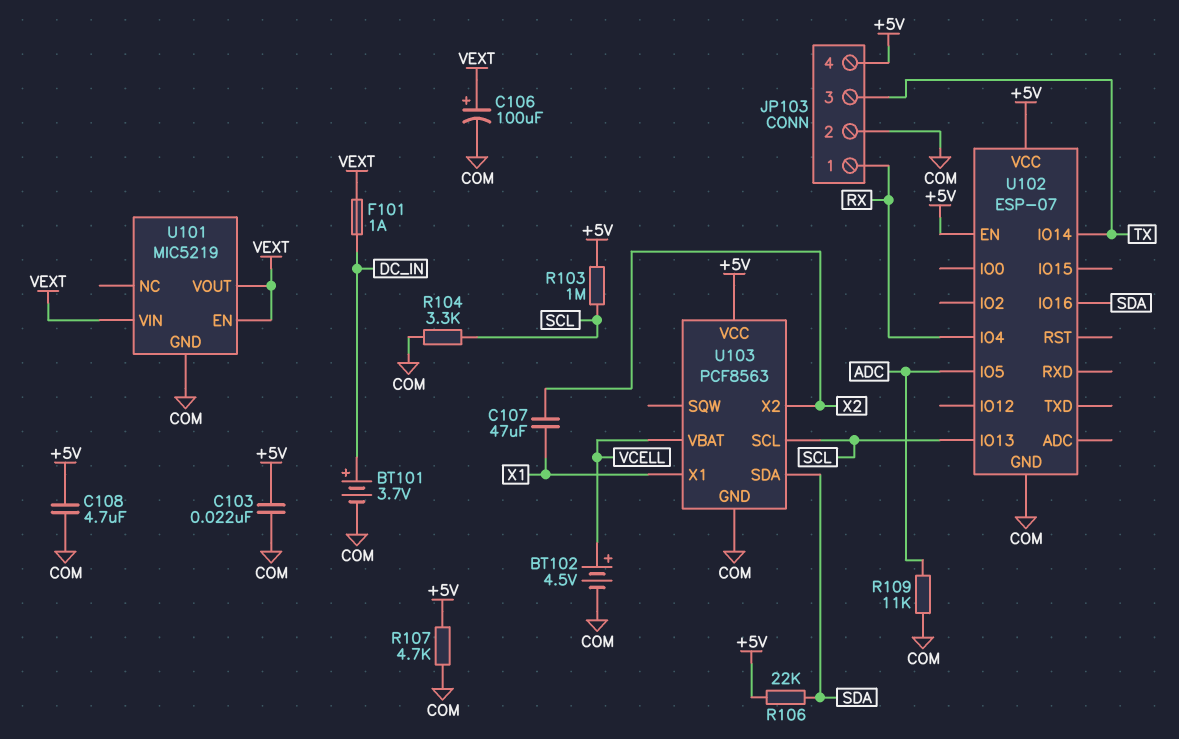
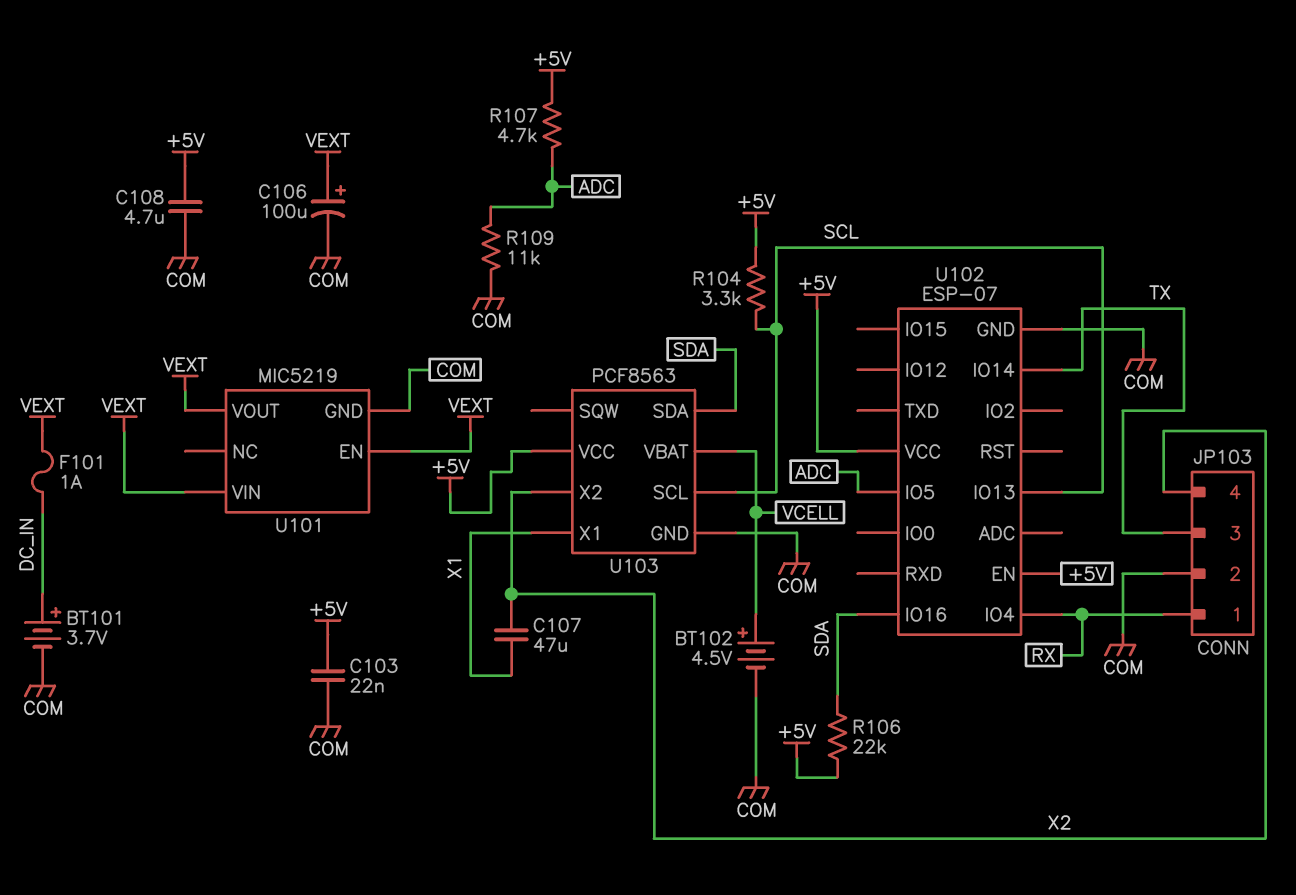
JP103 pin 4: +5V -> X2
R103: 1M (+5V, SCL) -> none
R104: 3.3k (COM, SCL) -> 3.3k (+5V, SCL)
R107: 4.7k (+5V, COM) -> 4.7k (+5V, ADC)

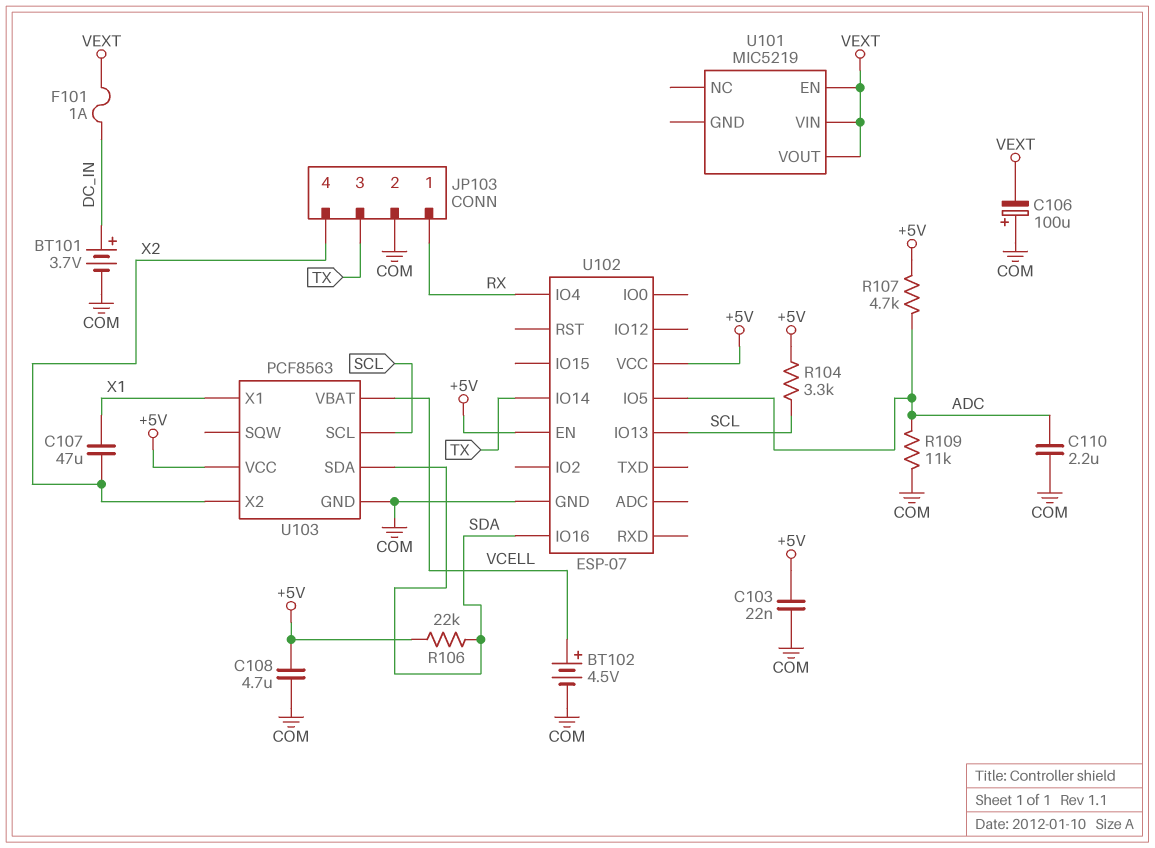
C106: 100uF (plus VEXT, minus COM) -> 100uF (plus COM, minus VEXT)
C110: none -> 2.2uF (ADC, COM)
U101 pin GND: COM -> none

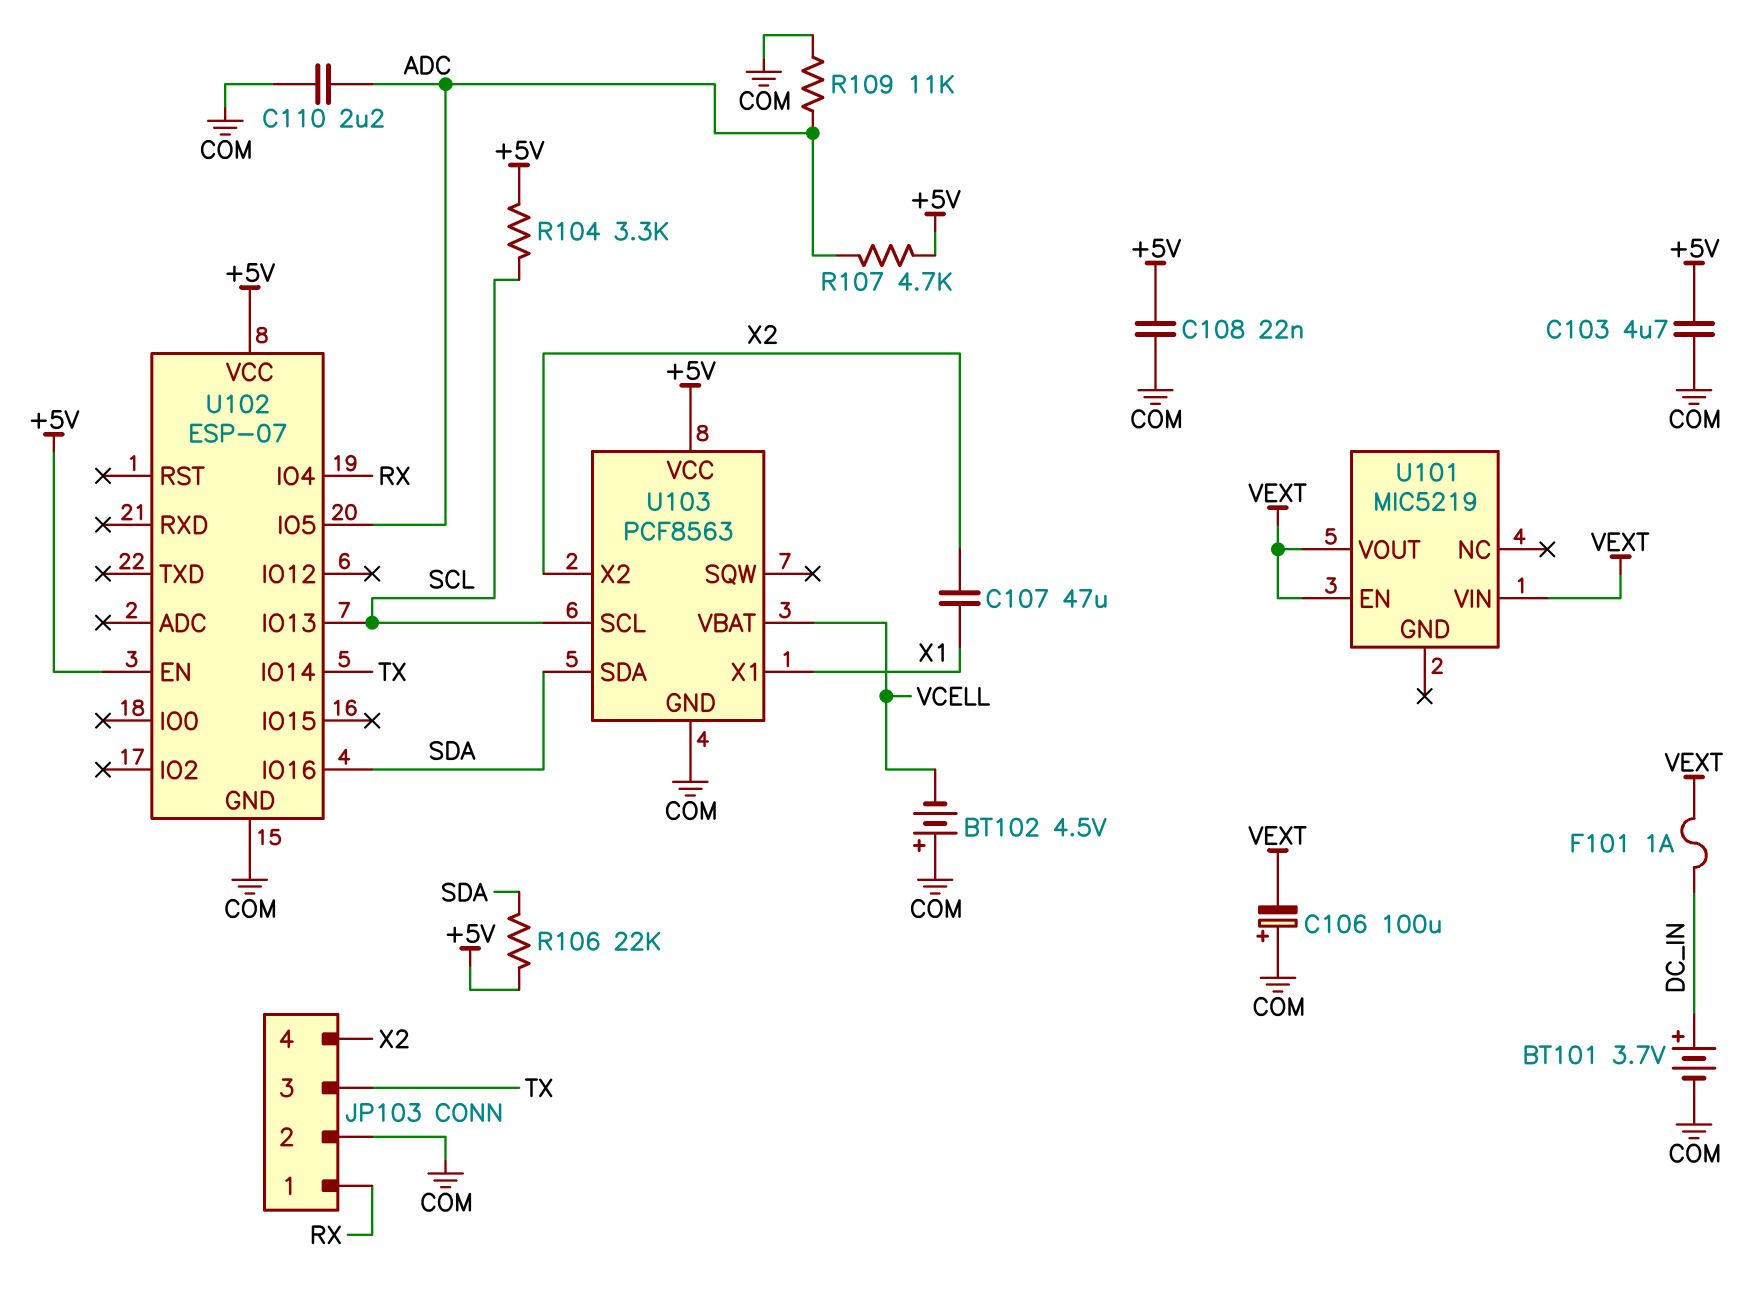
BT102: 4.5V (plus VCELL, minus COM) -> 4.5V (plus COM, minus VCELL)
C103: 22nF (+5V, COM) -> 4.7uF (+5V, COM)
C108: 4.7uF (+5V, COM) -> 22nF (+5V, COM)

